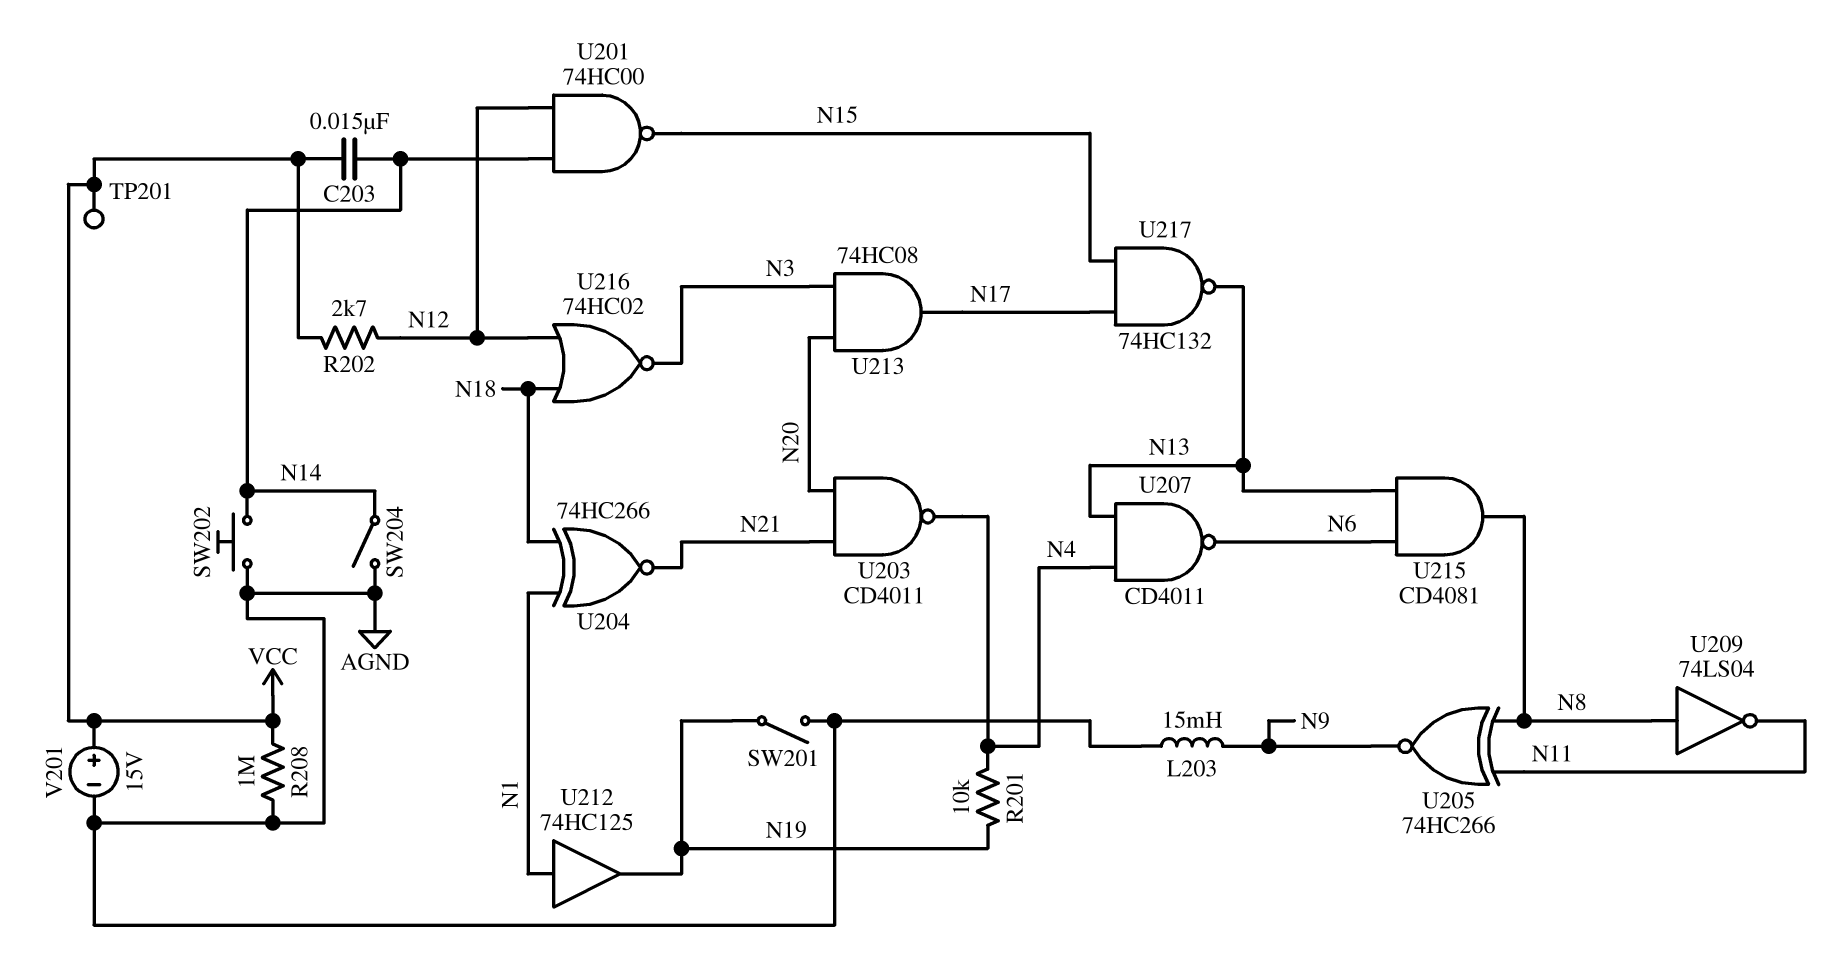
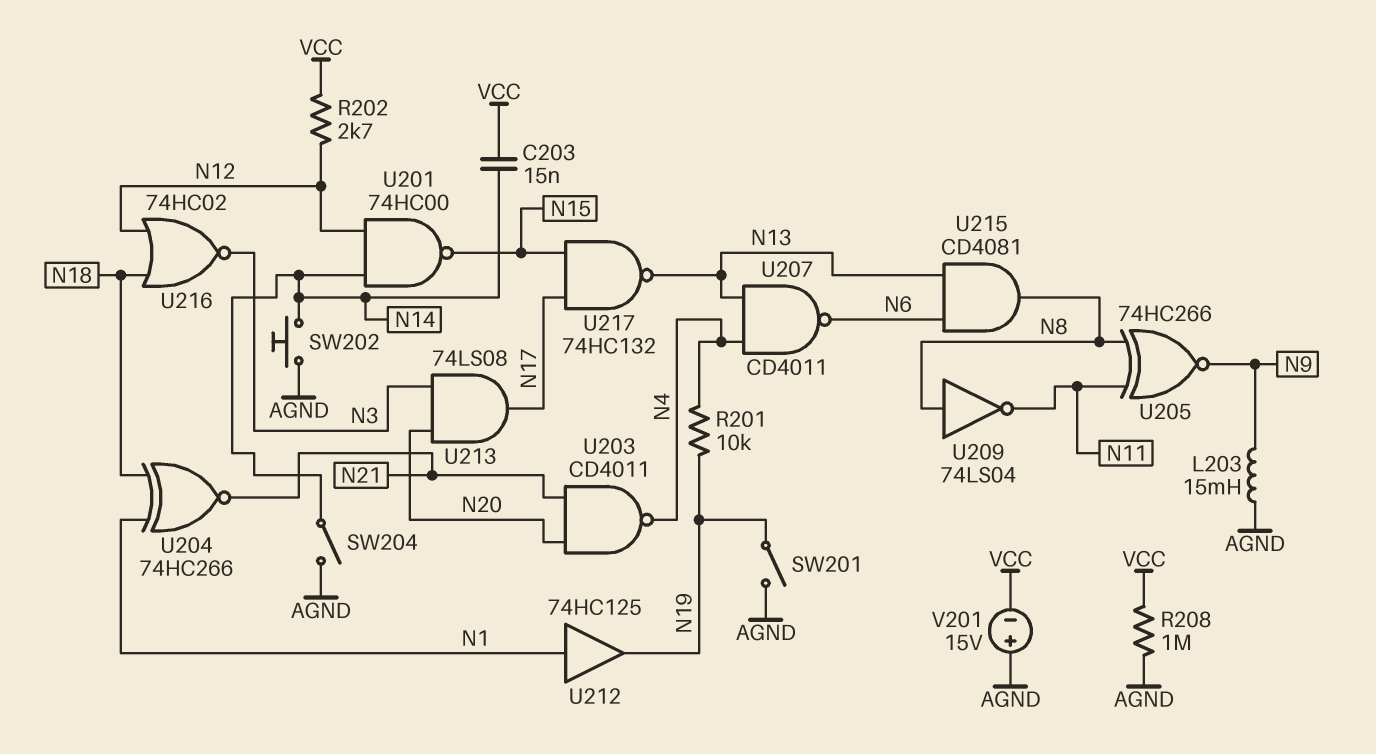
TP201: test point (VCC) -> none
U213: AND 74HC08 (in N3, in N20, out N17) -> AND 74LS08 (in N3, in N20, out N17)
V201: 15V (plus VCC, minus AGND) -> 15V (plus AGND, minus VCC)

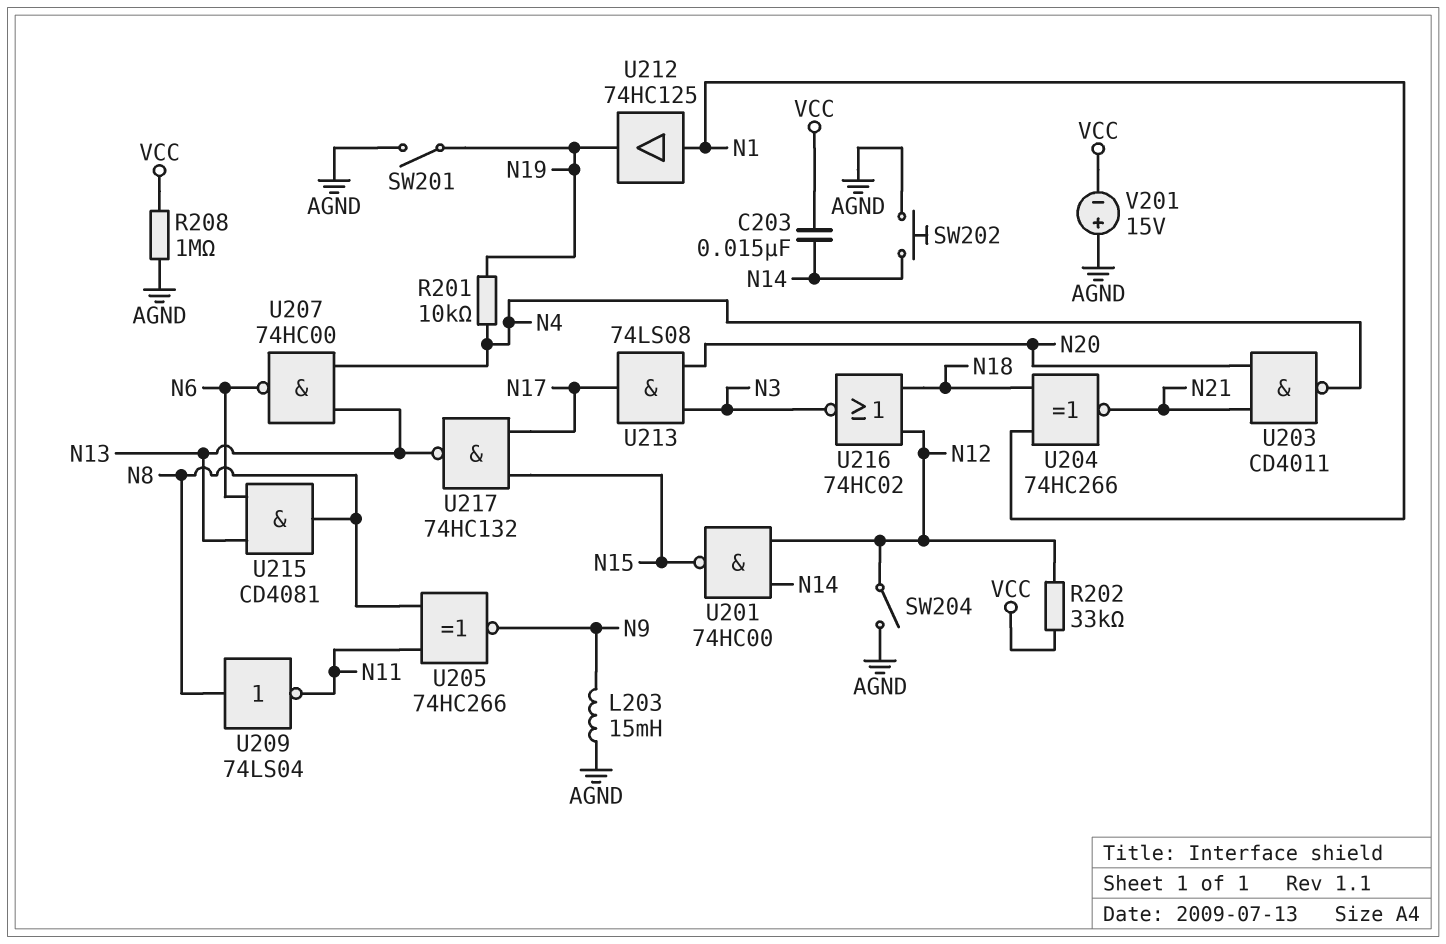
R202: 2.7k (N12, VCC) -> 33k (N12, VCC)
SW204: switch (AGND, N14) -> switch (AGND, N12)
U207: NAND CD4011 (in N4, in N13, out N6) -> NAND 74HC00 (in N4, in N13, out N6)

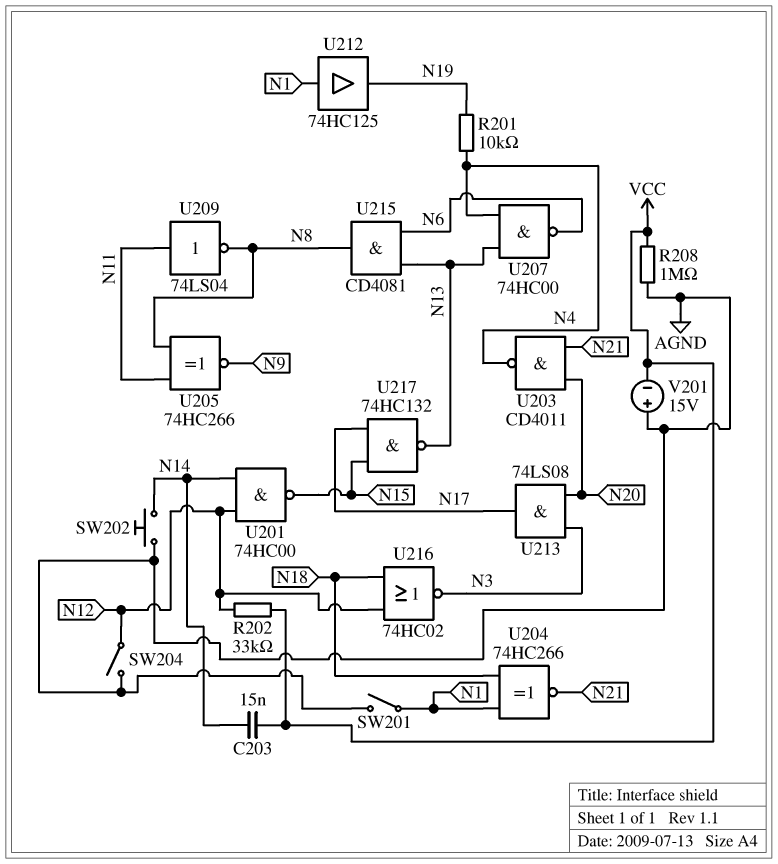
L203: 15mH (AGND, N9) -> none
SW201: switch (AGND, N19) -> switch (AGND, N1)
U209: NOT 74LS04 (in N8, out N11) -> NOT 74LS04 (in N11, out N8)

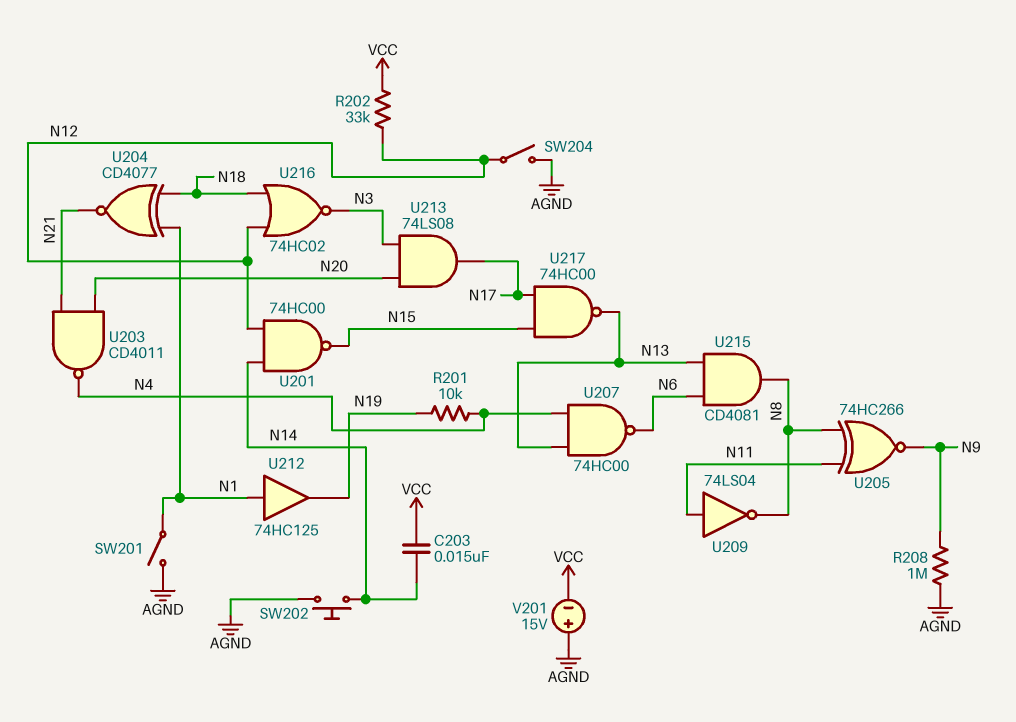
R208: 1M (AGND, VCC) -> 1M (AGND, N9)
U204: XNOR 74HC266 (in N1, in N18, out N21) -> XNOR CD4077 (in N1, in N18, out N21)
U217: NAND 74HC132 (in N15, in N17, out N13) -> NAND 74HC00 (in N15, in N17, out N13)

